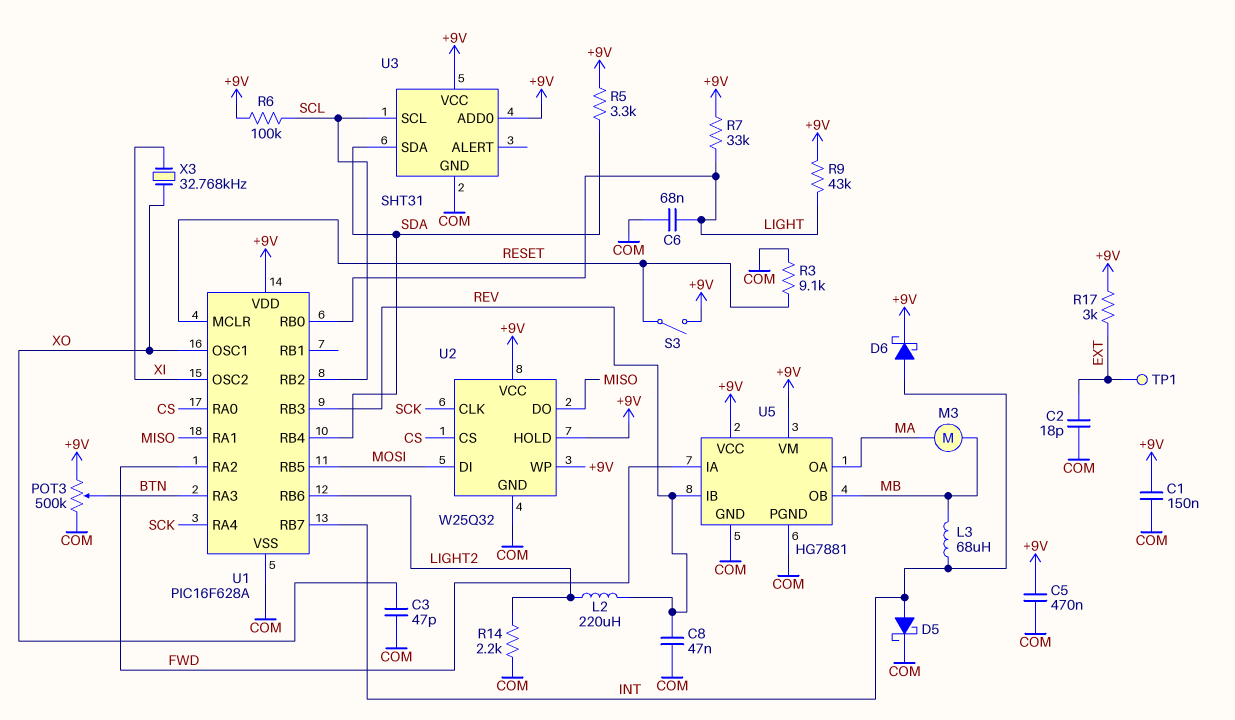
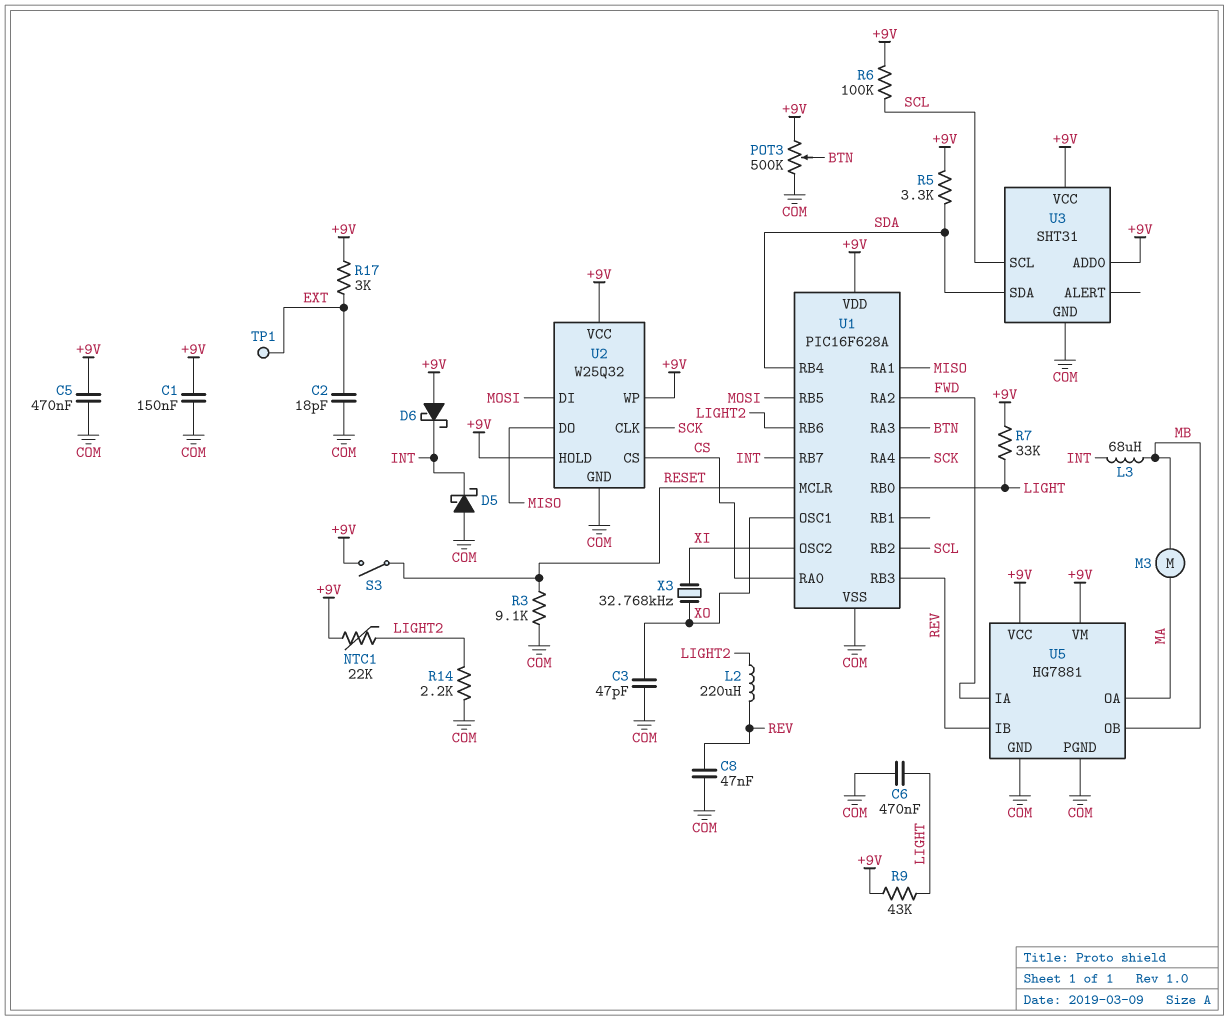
C6: 68nF (COM, LIGHT) -> 470nF (COM, LIGHT)
D5: schottky (A INT, K COM) -> schottky (A COM, K INT)
D6: schottky (A INT, K +9V) -> schottky (A +9V, K INT)
NTC1: none -> 22k (+9V, LIGHT2)

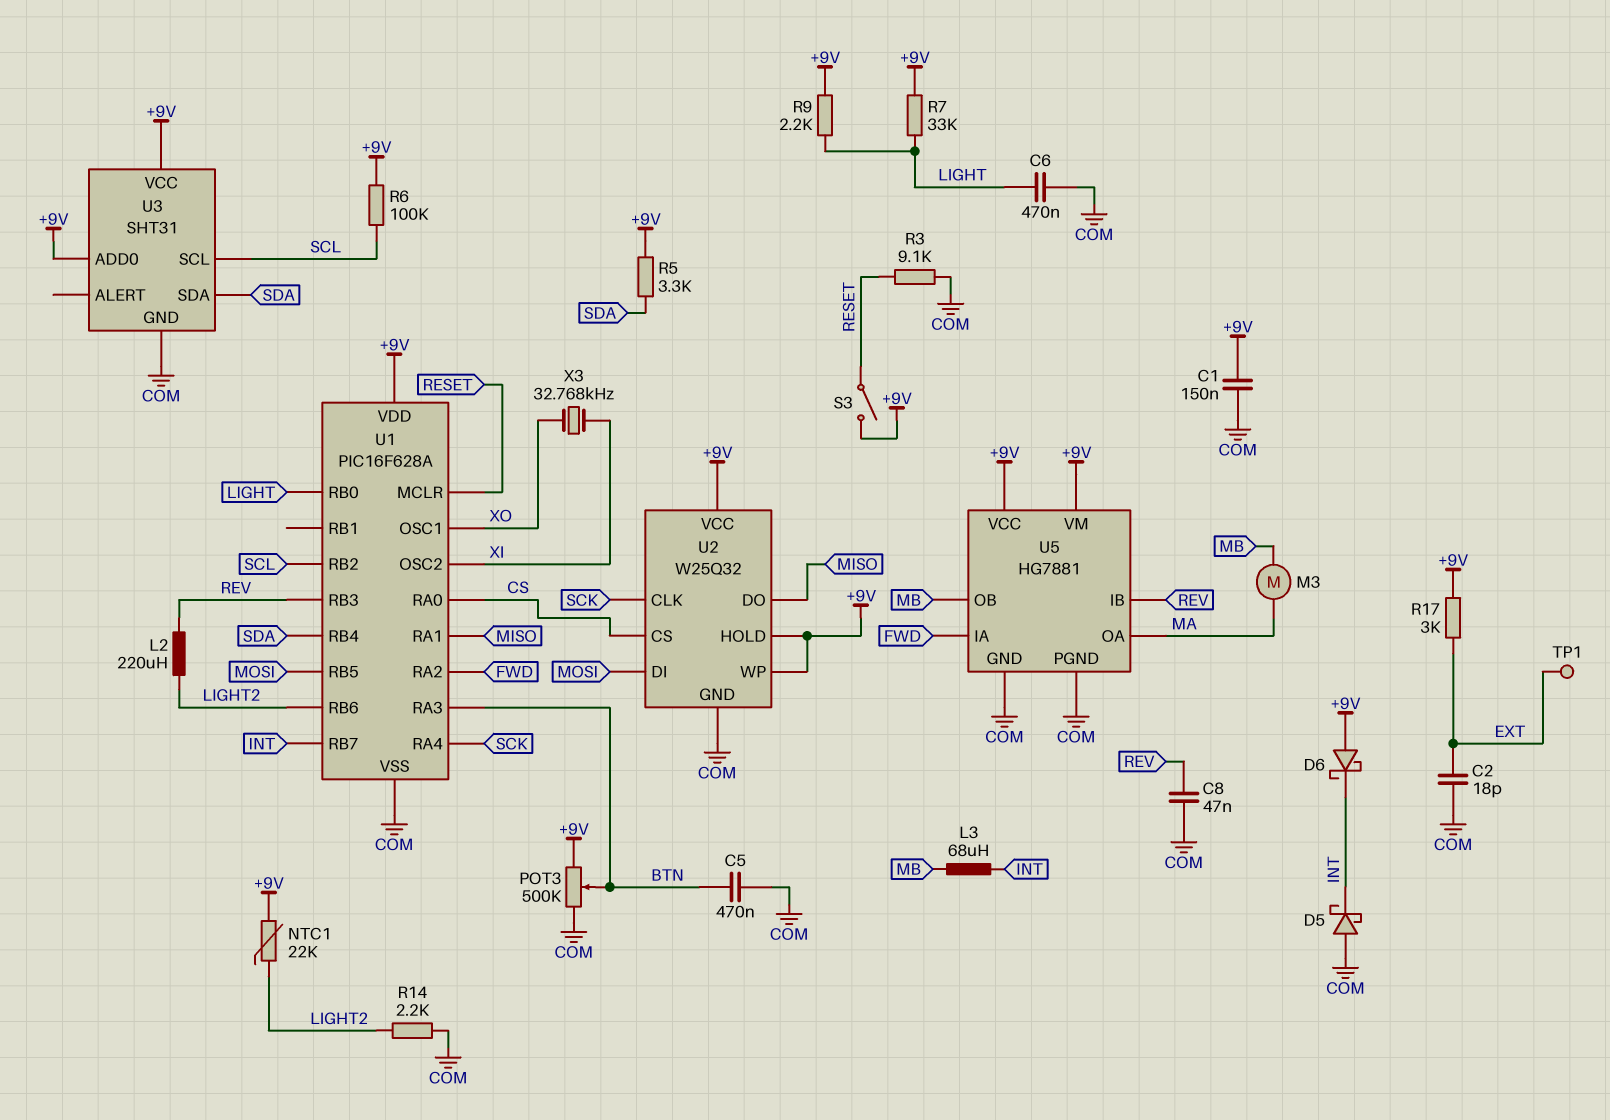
C3: 47pF (COM, XO) -> none
C5: 470nF (+9V, COM) -> 470nF (BTN, COM)
R9: 43k (+9V, LIGHT) -> 2.2k (+9V, LIGHT)

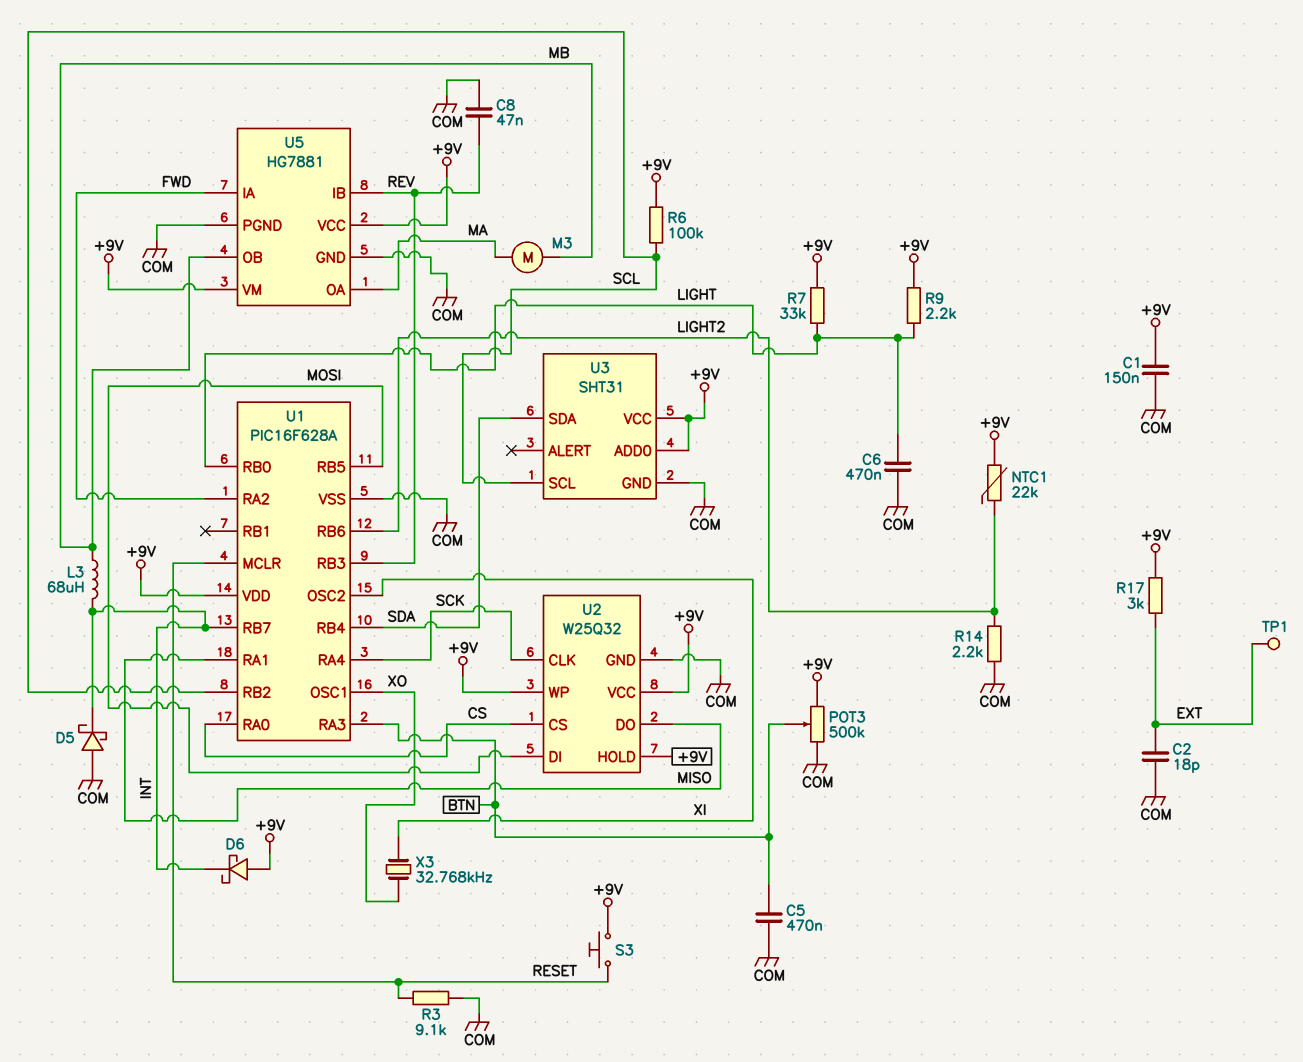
L2: 220uH (LIGHT2, REV) -> none
R5: 3.3k (+9V, SDA) -> none
S3: switch (+9V, RESET) -> button (+9V, RESET)

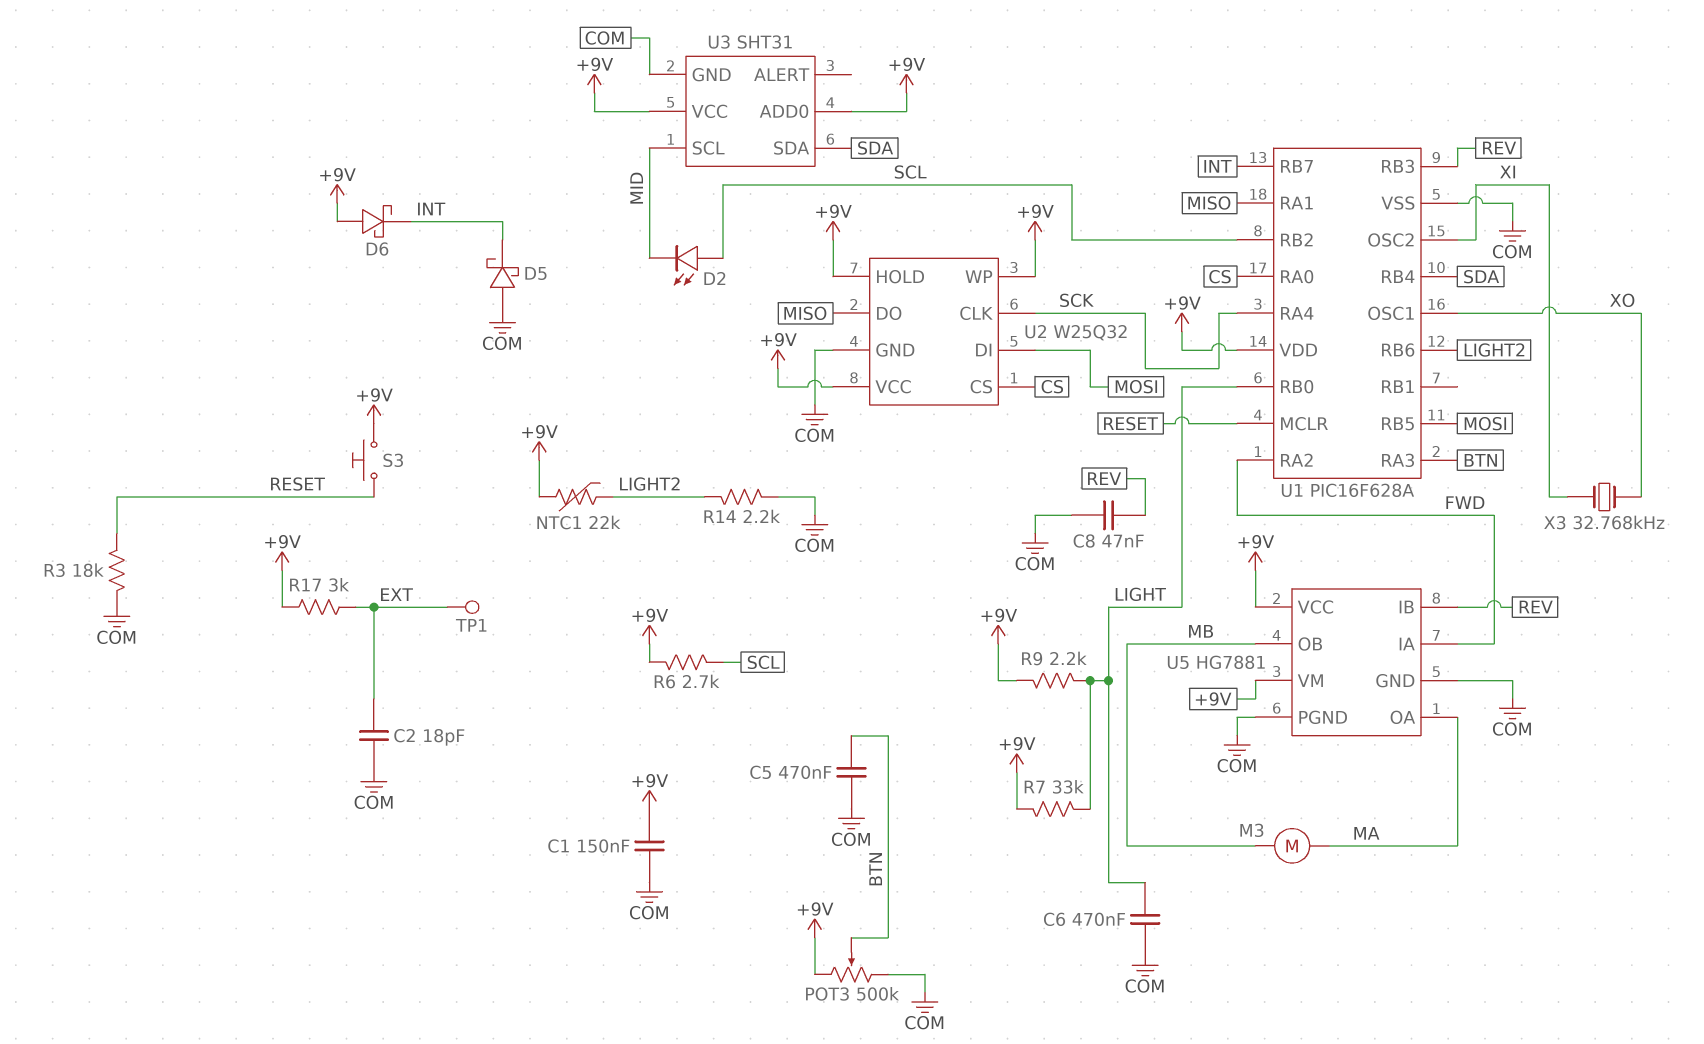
D2: none -> LED (A SCL, K MID)
L3: 68uH (INT, MB) -> none
R3: 9.1k (COM, RESET) -> 18k (COM, RESET)
R6: 100k (+9V, SCL) -> 2.7k (+9V, SCL)
U3 pin SCL: SCL -> MID

